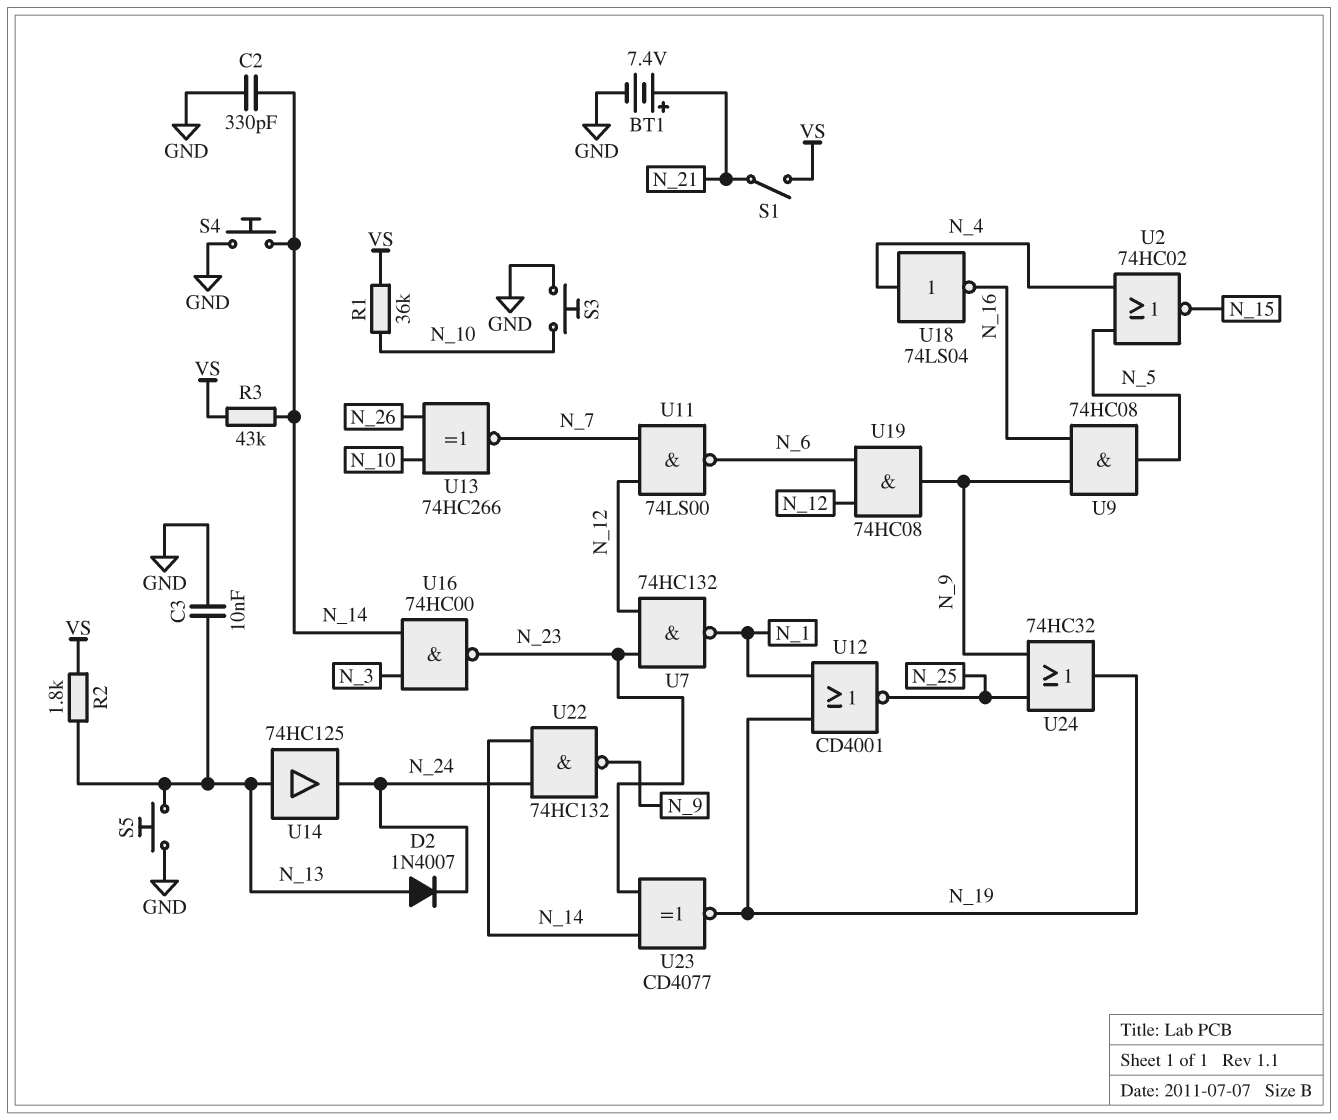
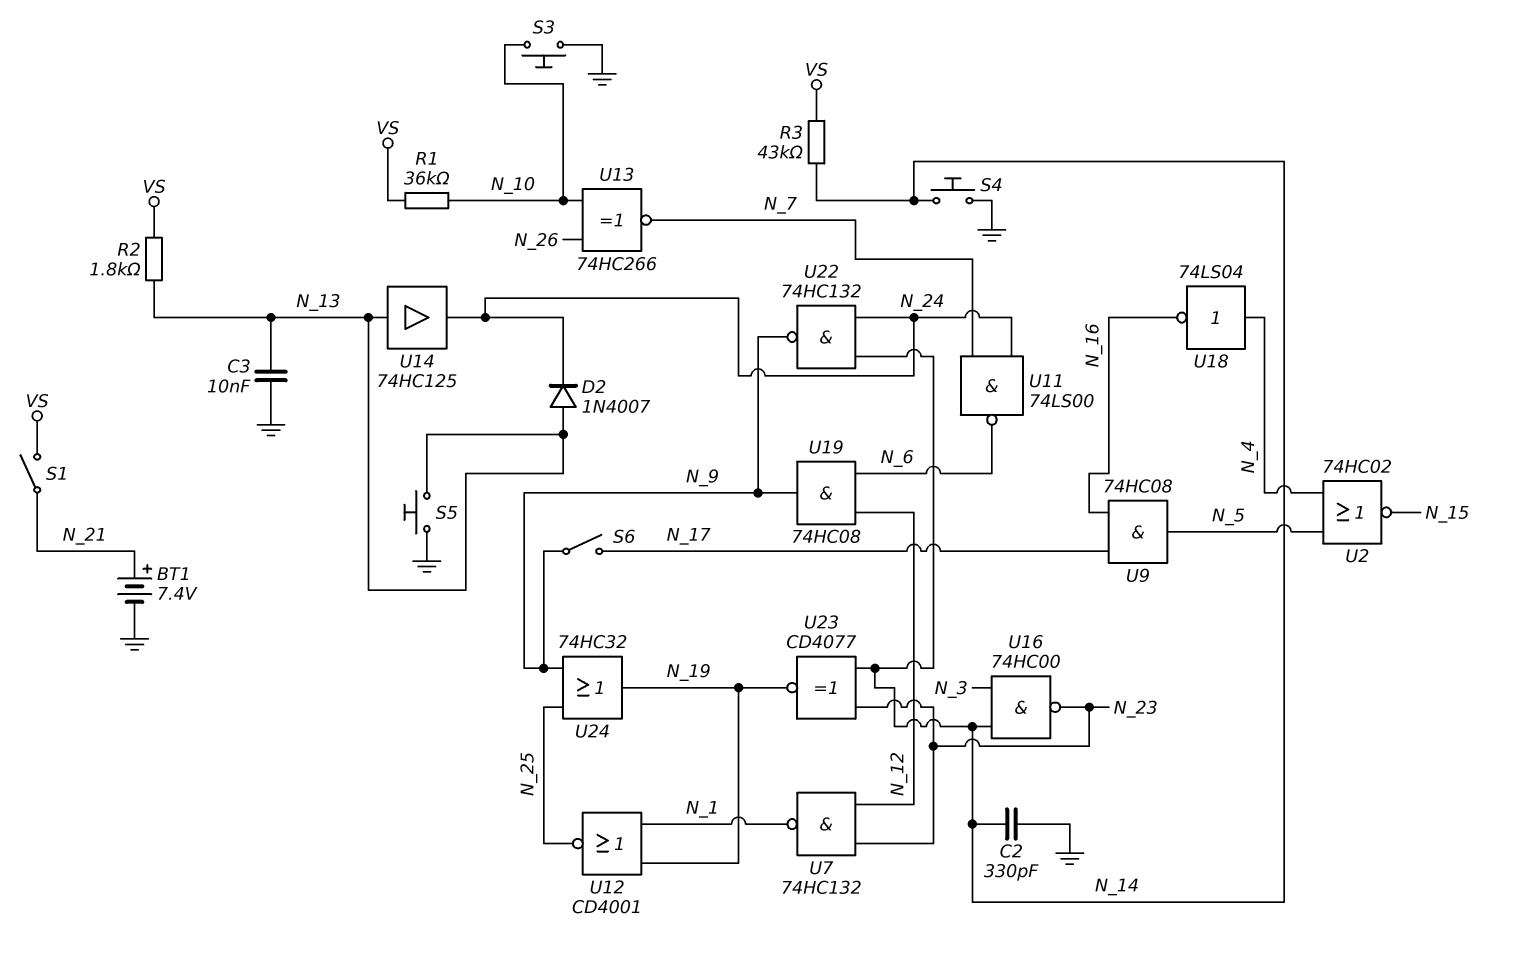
S6: none -> switch (N_9, N_17)
U9: AND 74HC08 (in N_9, in N_16, out N_5) -> AND 74HC08 (in N_16, in N_17, out N_5)
U11: NAND 74LS00 (in N_7, in N_12, out N_6) -> NAND 74LS00 (in N_7, in N_24, out N_6)

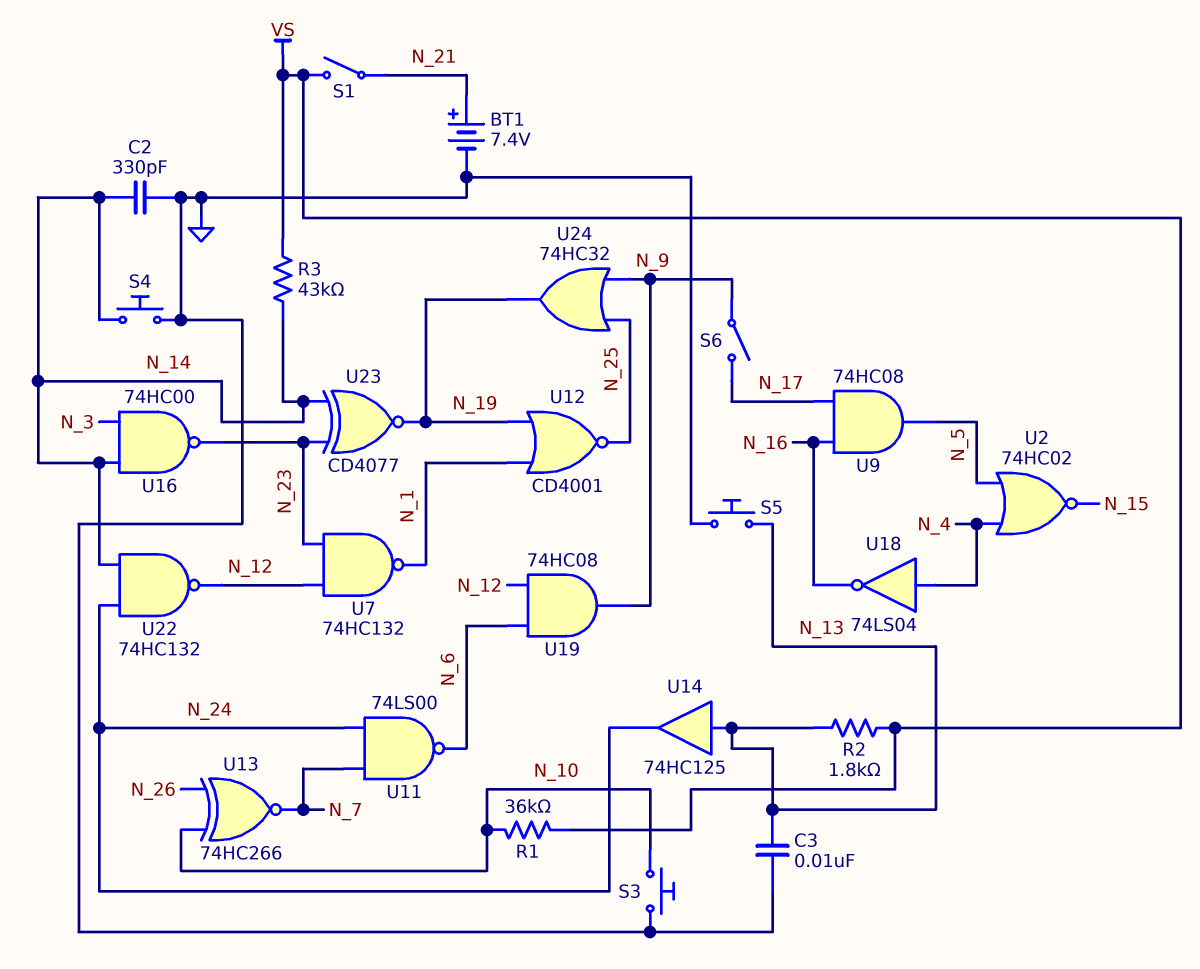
D2: diode 1N4007 (A N_13, K N_24) -> none
U22: NAND 74HC132 (in N_14, in N_24, out N_9) -> NAND 74HC132 (in N_14, in N_24, out N_12)

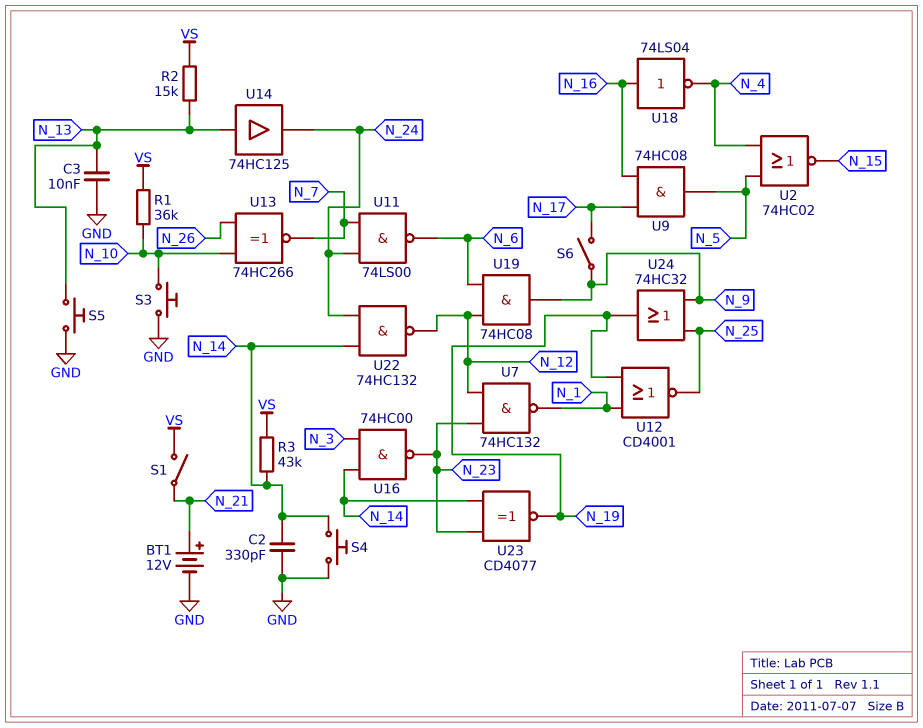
BT1: 7.4V (plus N_21, minus GND) -> 12V (plus N_21, minus GND)
R2: 1.8k (N_13, VS) -> 15k (N_13, VS)
U18: NOT 74LS04 (in N_4, out N_16) -> NOT 74LS04 (in N_16, out N_4)

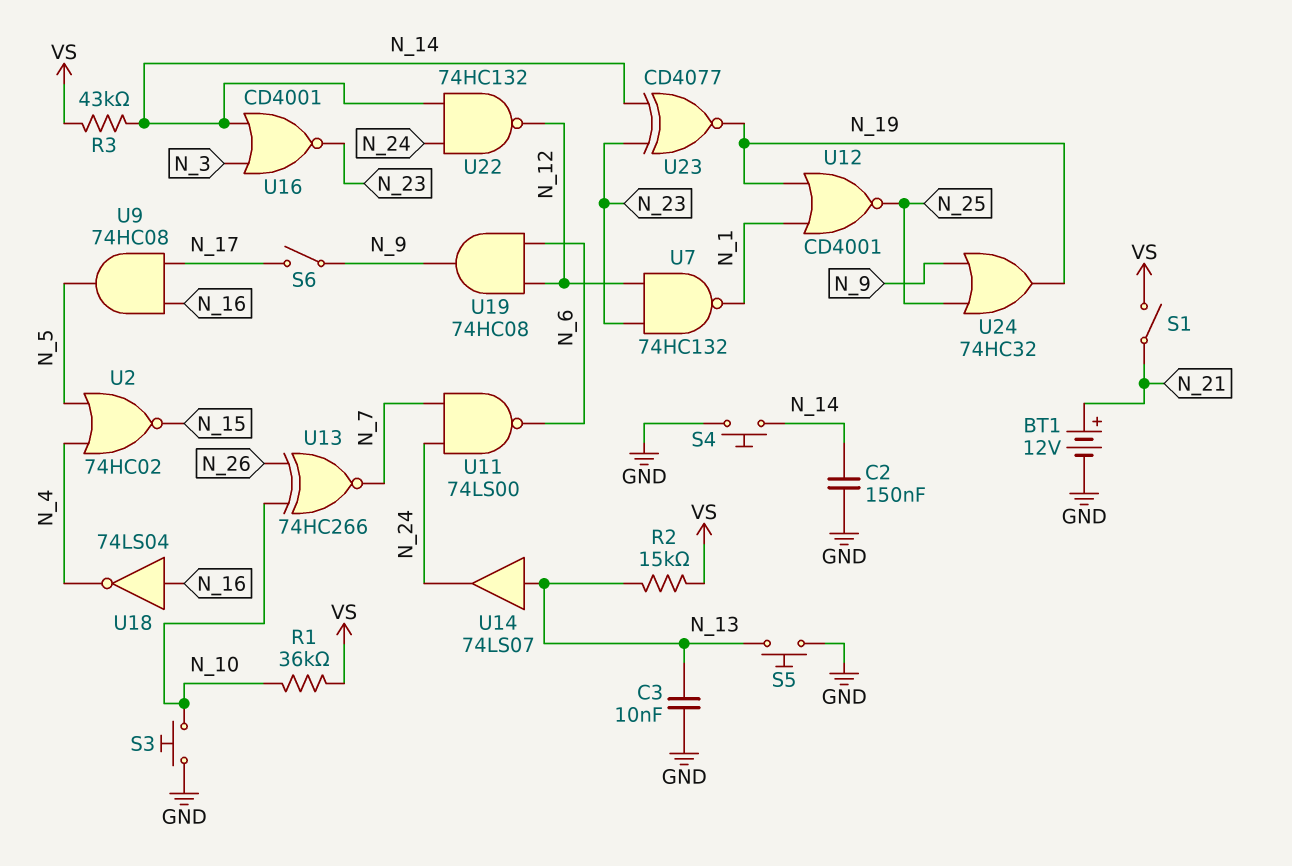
C2: 330pF (GND, N_14) -> 150nF (GND, N_14)
U14: buffer 74HC125 (in N_13, out N_24) -> buffer 74LS07 (in N_13, out N_24)
U16: NAND 74HC00 (in N_3, in N_14, out N_23) -> NOR CD4001 (in N_3, in N_14, out N_23)

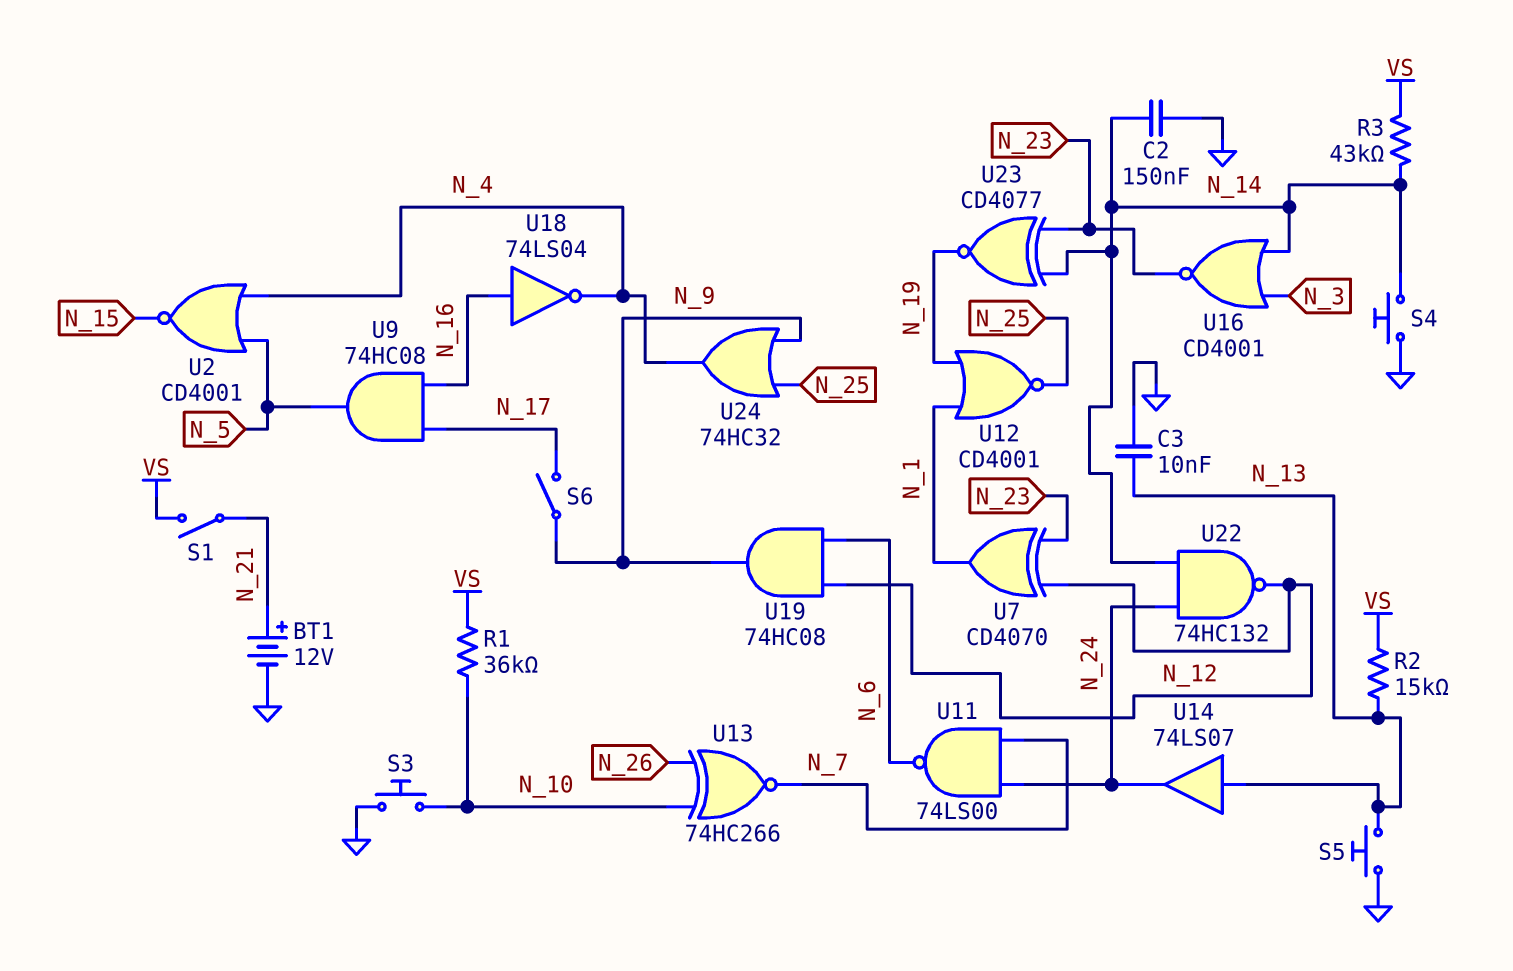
U2: NOR 74HC02 (in N_4, in N_5, out N_15) -> NOR CD4001 (in N_4, in N_5, out N_15)
U7: NAND 74HC132 (in N_12, in N_23, out N_1) -> XOR CD4070 (in N_12, in N_23, out N_1)
U24: OR 74HC32 (in N_9, in N_25, out N_19) -> OR 74HC32 (in N_9, in N_25, out N_4)

